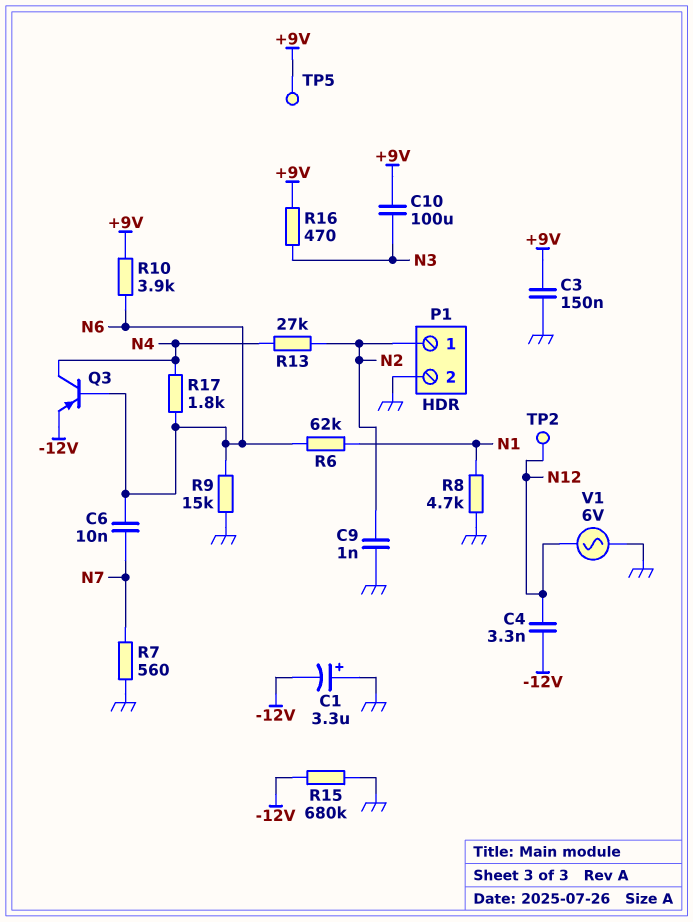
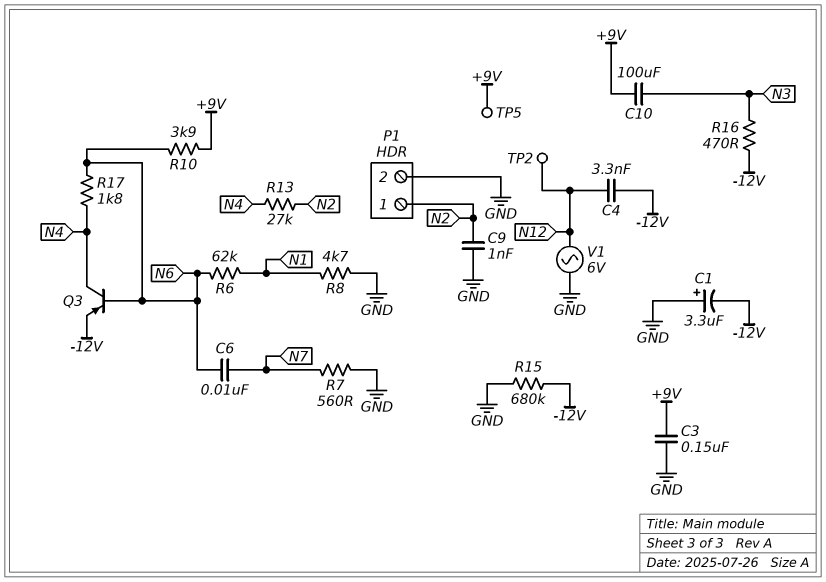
R9: 15k (GND, N6) -> none
R16: 470 (+9V, N3) -> 470 (-12V, N3)

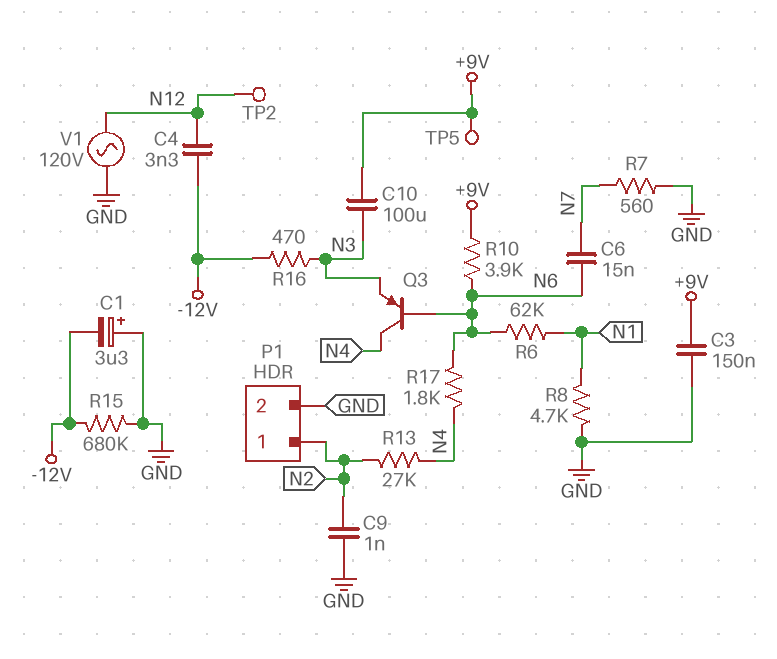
C6: 10nF (N6, N7) -> 15nF (N6, N7)
Q3: PNP (B N6, C N4, E -12V) -> PNP (B N6, C N4, E N3)
V1: AC 6V (GND, N12) -> AC 120V (GND, N12)

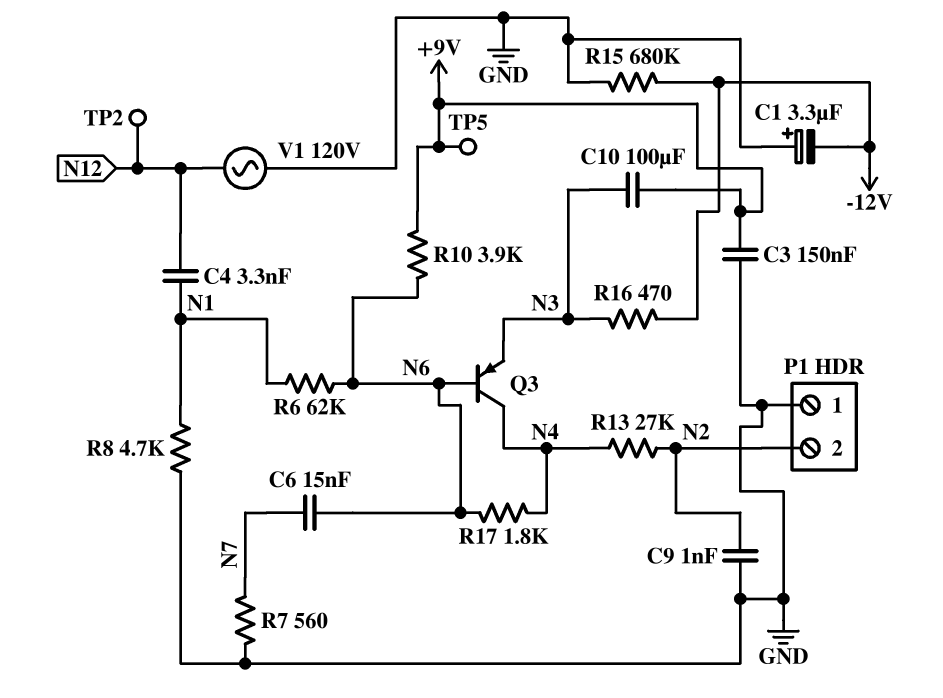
C4: 3.3nF (-12V, N12) -> 3.3nF (N1, N12)
P1 pin 1: N2 -> GND
P1 pin 2: GND -> N2

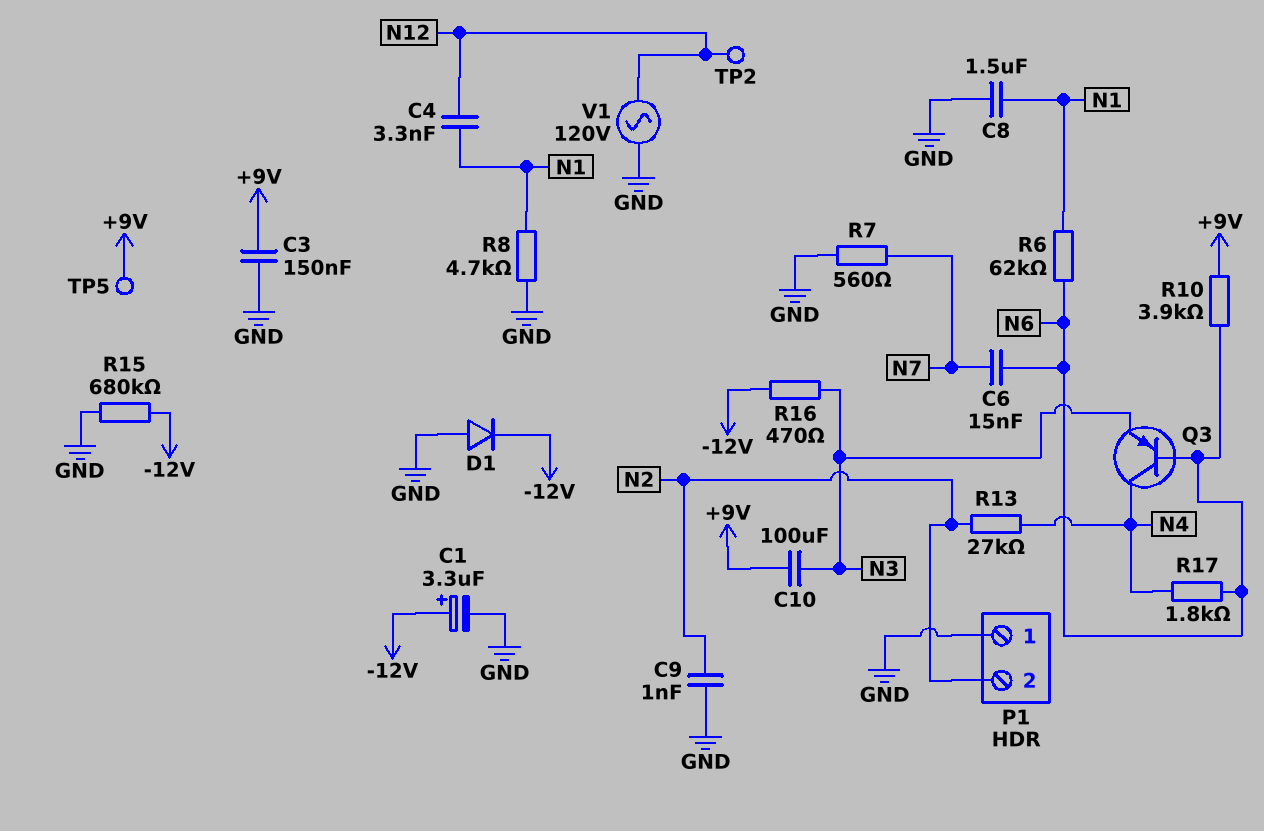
C1: 3.3uF (plus GND, minus -12V) -> 3.3uF (plus -12V, minus GND)
C8: none -> 1.5uF (GND, N1)
D1: none -> diode (A GND, K -12V)

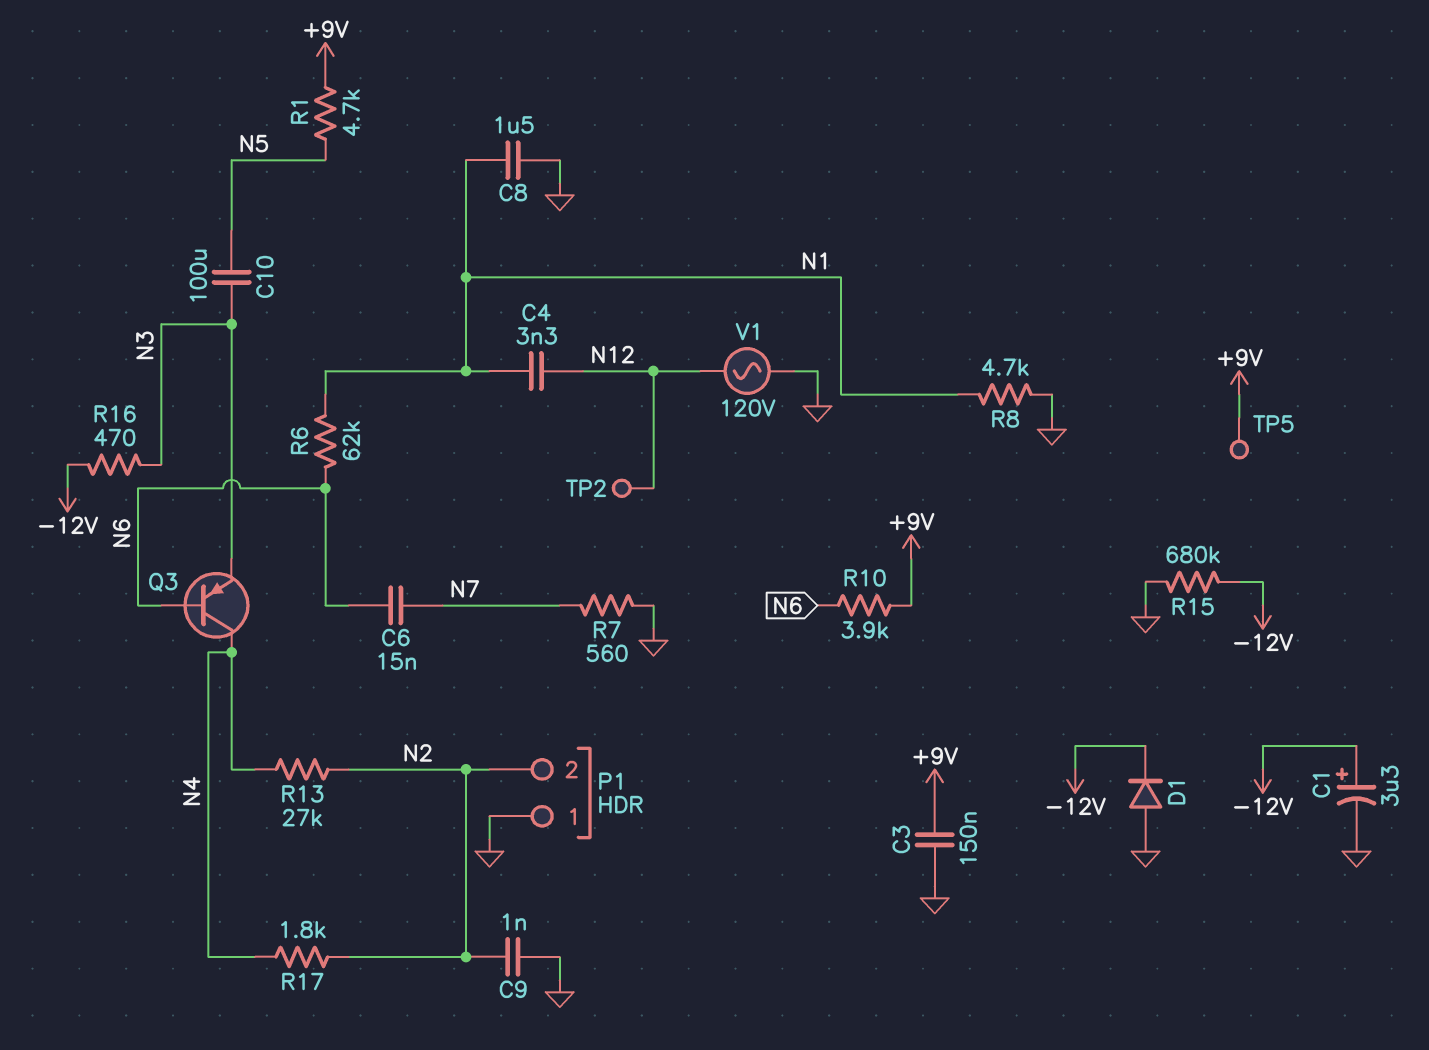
C10: 100uF (+9V, N3) -> 100uF (N3, N5)
R1: none -> 4.7k (+9V, N5)
R17: 1.8k (N4, N6) -> 1.8k (N2, N4)

